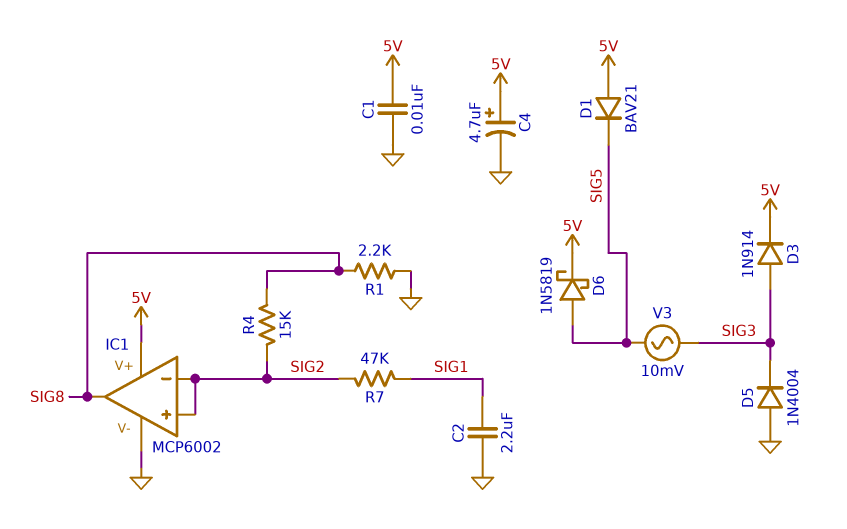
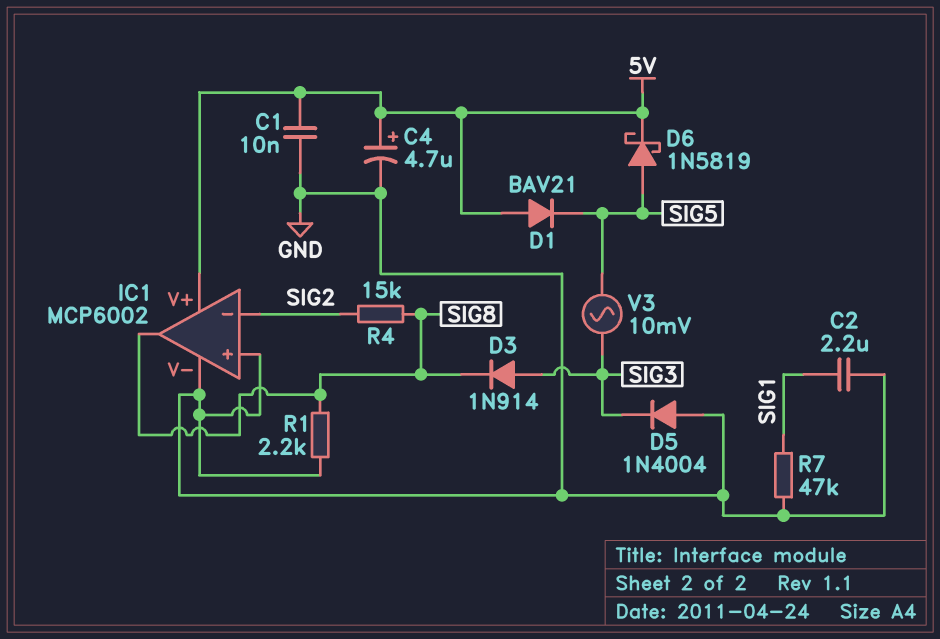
D3: diode 1N914 (A SIG3, K 5V) -> diode 1N914 (A SIG3, K SIG8)
IC1 pin in+: SIG2 -> GND
R7: 47k (SIG1, SIG2) -> 47k (GND, SIG1)

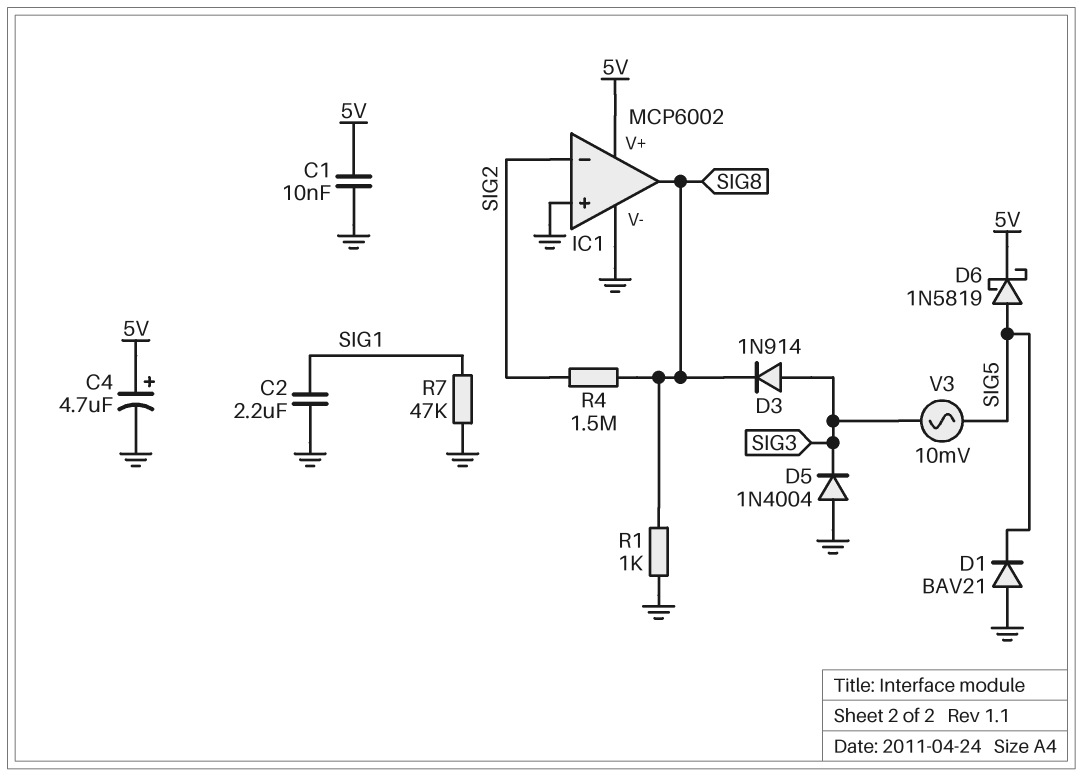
D1: diode BAV21 (A 5V, K SIG5) -> diode BAV21 (A GND, K SIG5)
R1: 2.2k (GND, SIG8) -> 1k (GND, SIG8)
R4: 15k (SIG2, SIG8) -> 1.5M (SIG2, SIG8)

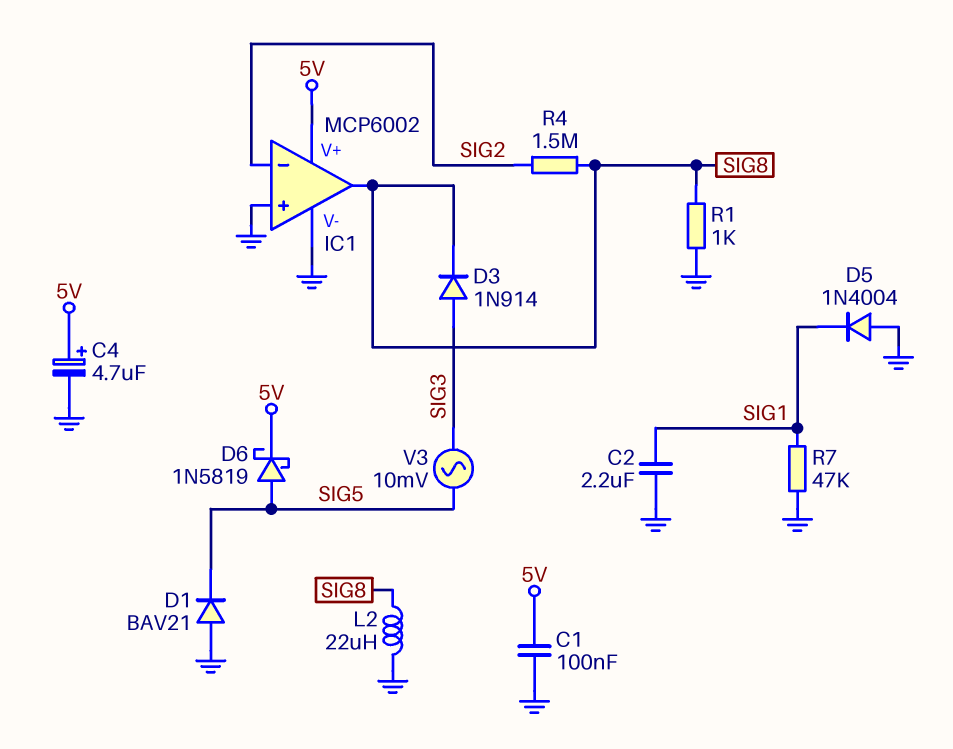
C1: 10nF (5V, GND) -> 100nF (5V, GND)
D5: diode 1N4004 (A GND, K SIG3) -> diode 1N4004 (A GND, K SIG1)
L2: none -> 22uH (GND, SIG8)

